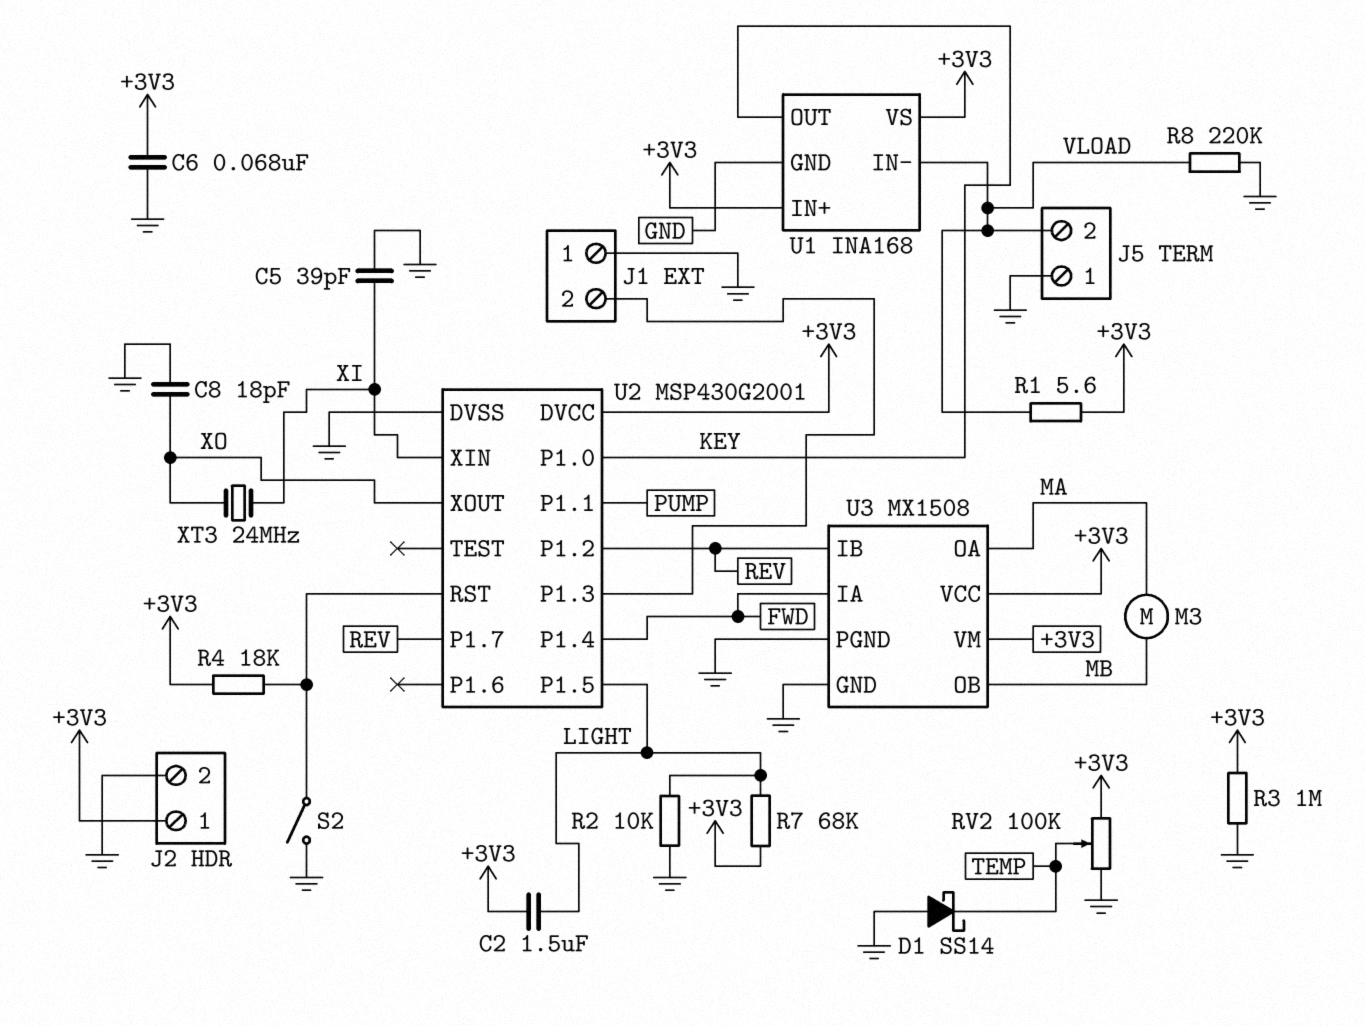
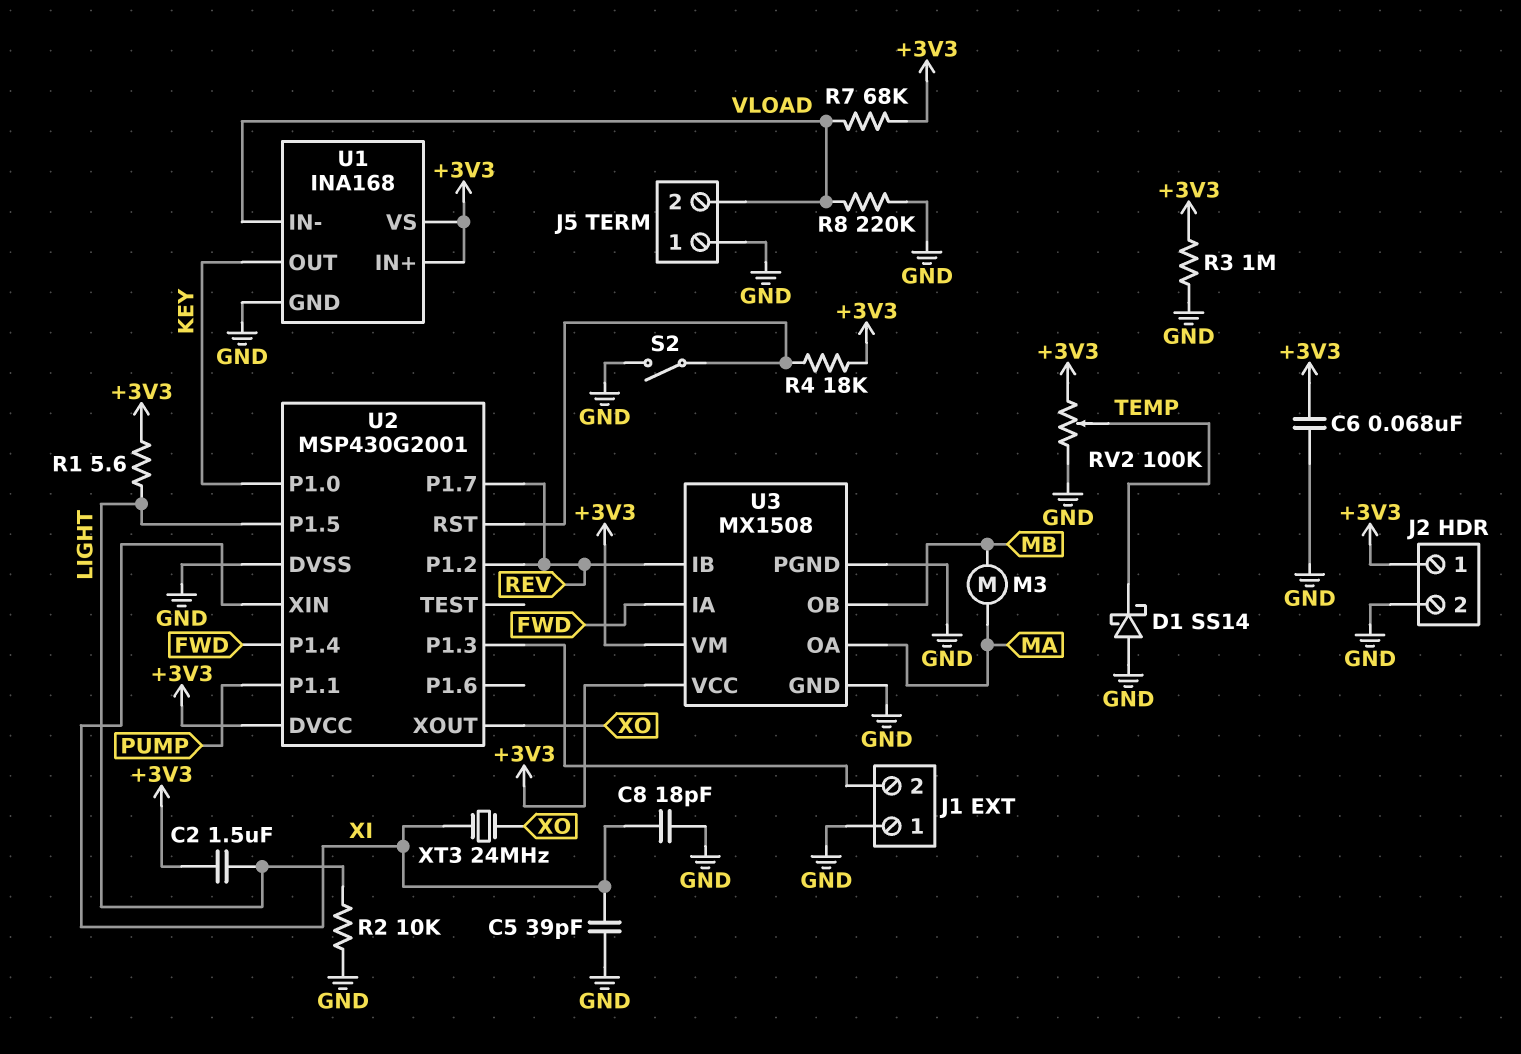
C8: 18pF (GND, XO) -> 18pF (GND, XI)
R1: 5.6 (+3V3, VLOAD) -> 5.6 (+3V3, LIGHT)
R7: 68k (+3V3, LIGHT) -> 68k (+3V3, VLOAD)

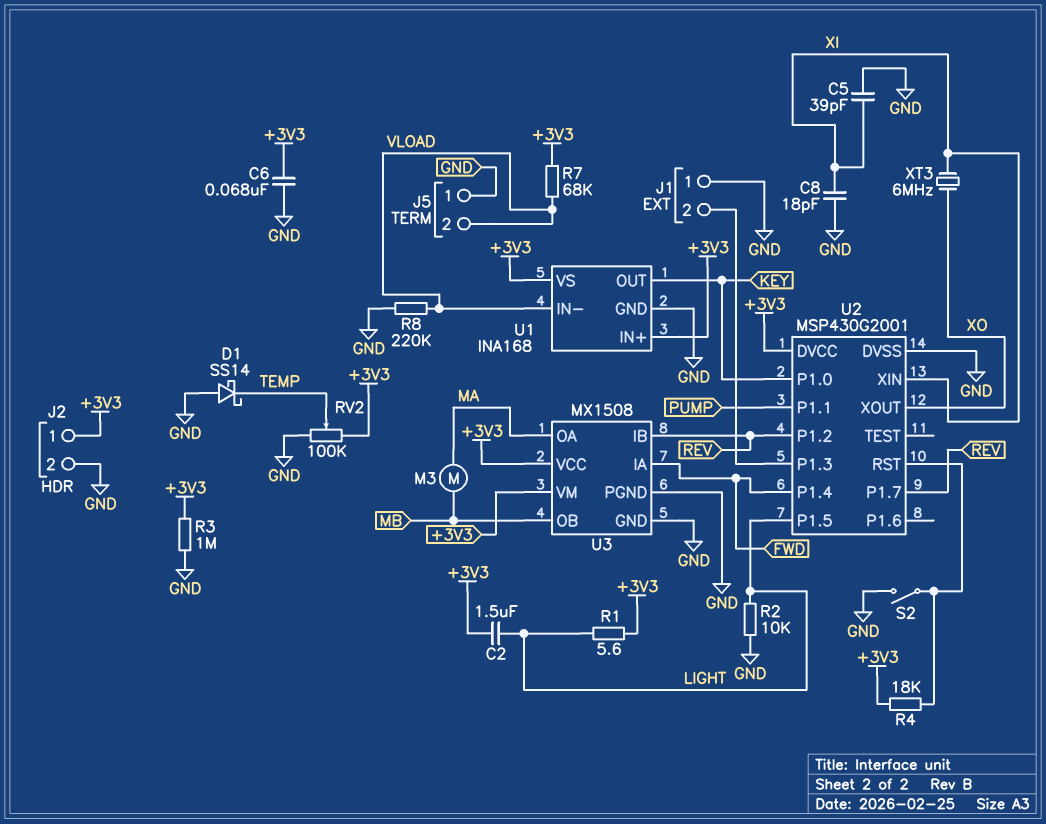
XT3: 24MHz (XI, XO) -> 6MHz (XI, XO)

